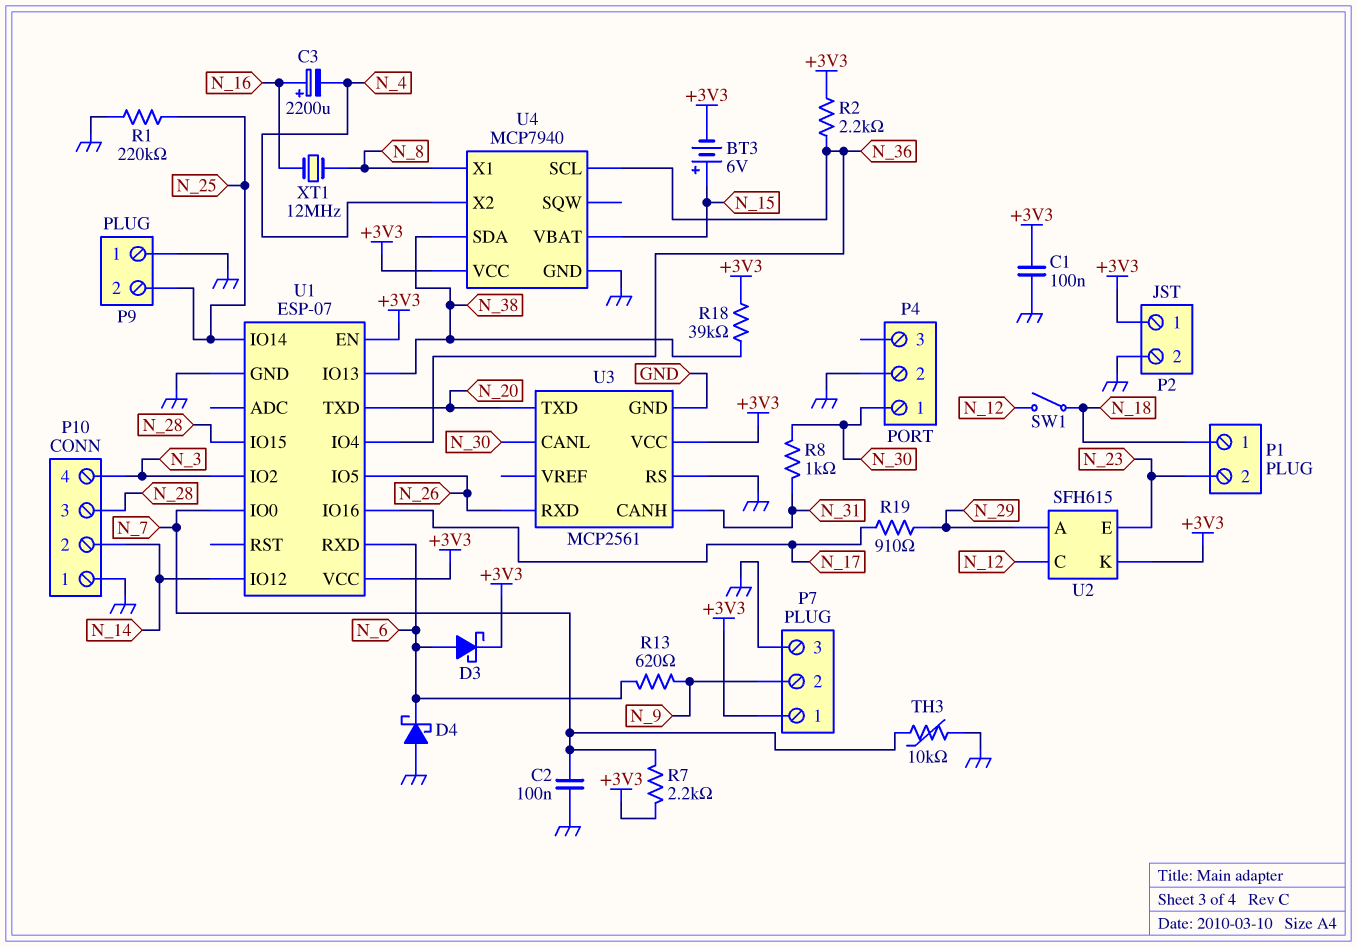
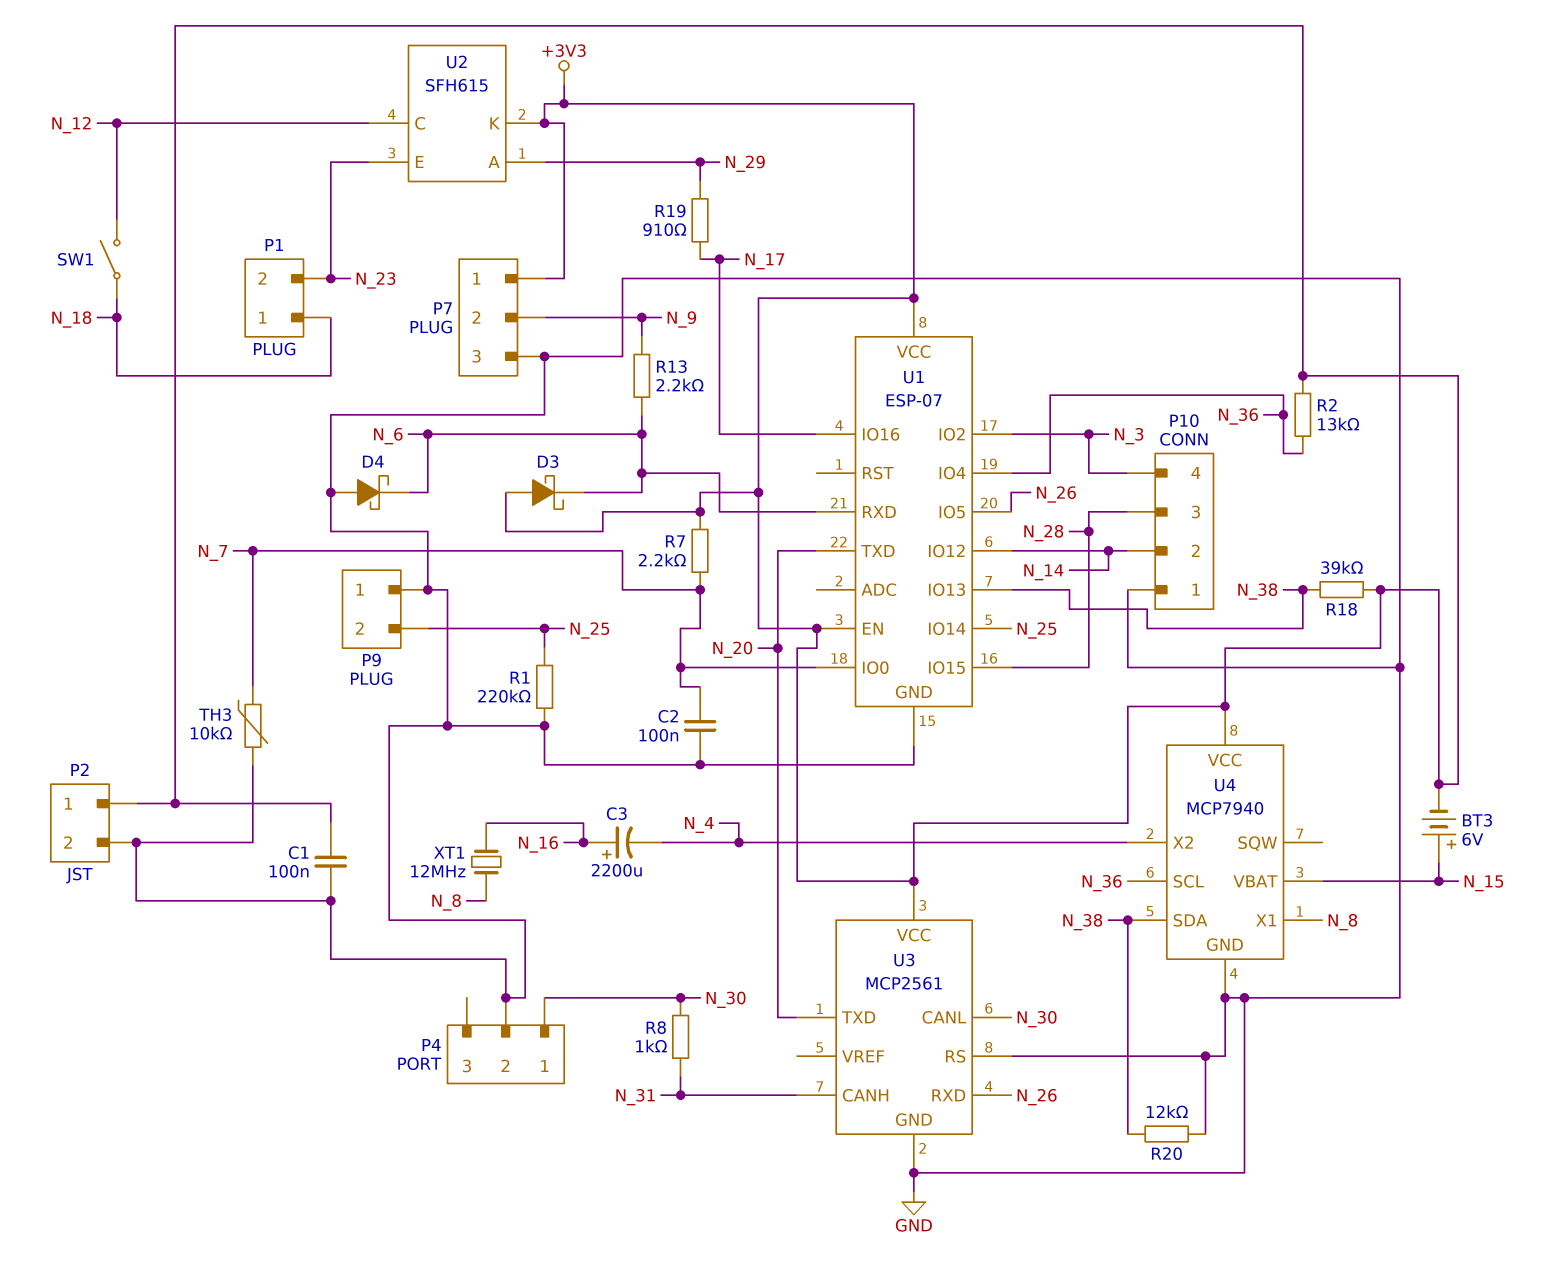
D3: schottky (A N_6, K +3V3) -> schottky (A +3V3, K N_6)
R2: 2.2k (+3V3, N_36) -> 13k (+3V3, N_36)
R13: 620 (N_6, N_9) -> 2.2k (N_6, N_9)
R20: none -> 12k (GND, N_38)

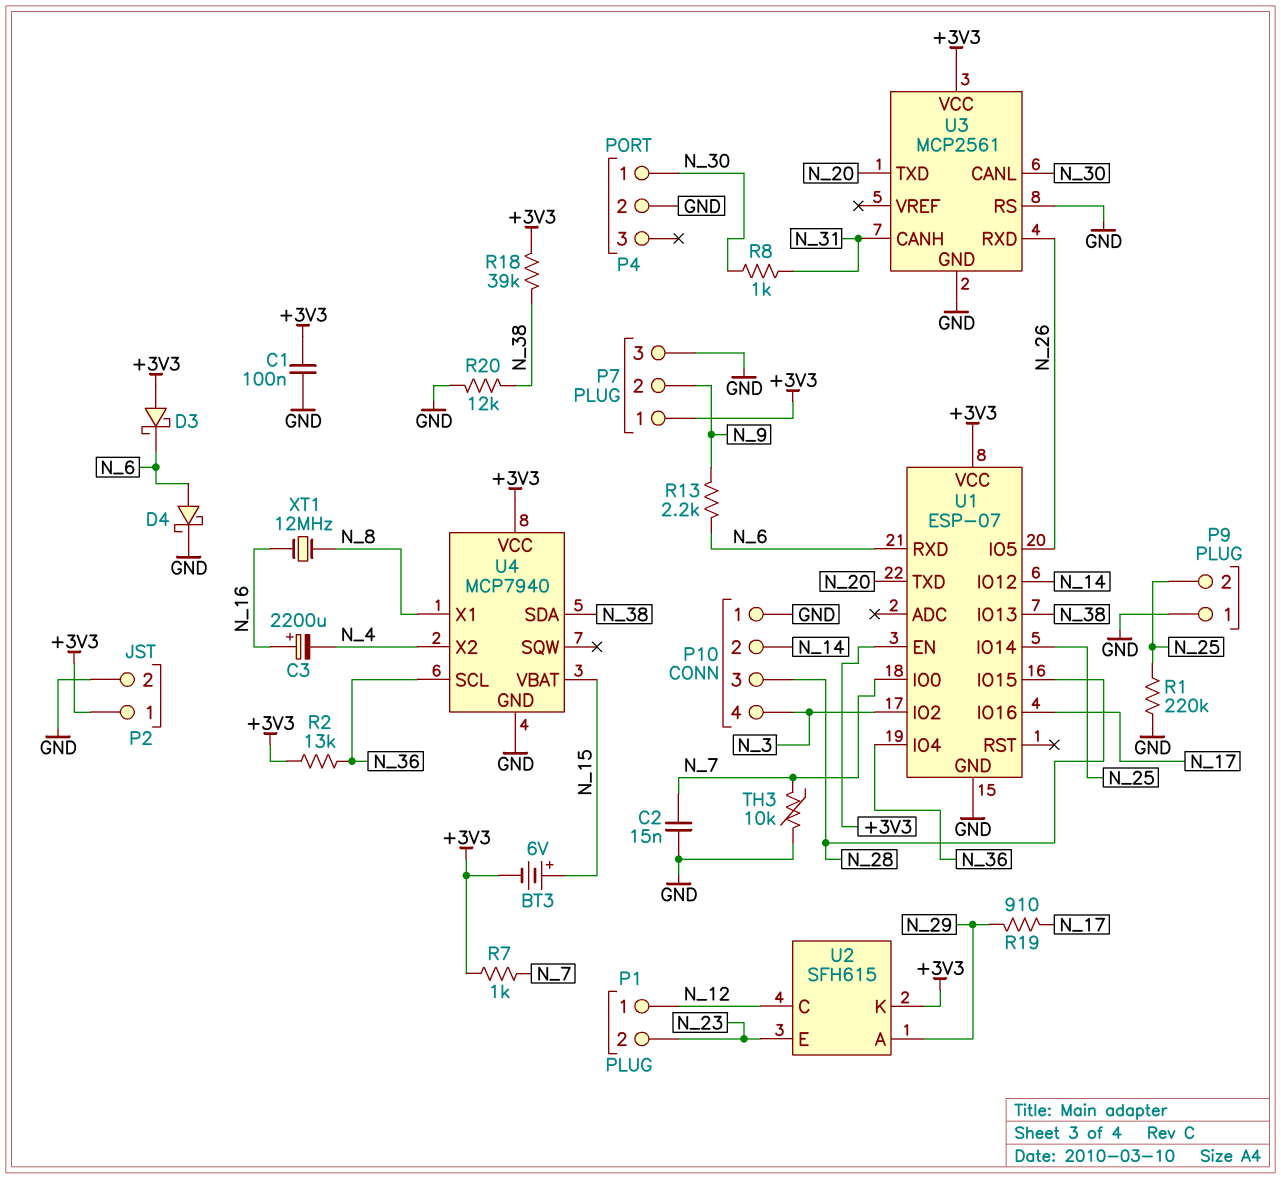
C2: 100nF (GND, N_7) -> 15nF (GND, N_7)
D4: schottky (A GND, K N_6) -> schottky (A N_6, K GND)
P1 pin 1: N_18 -> N_12
R7: 2.2k (+3V3, N_7) -> 1k (+3V3, N_7)
SW1: switch (N_12, N_18) -> none

